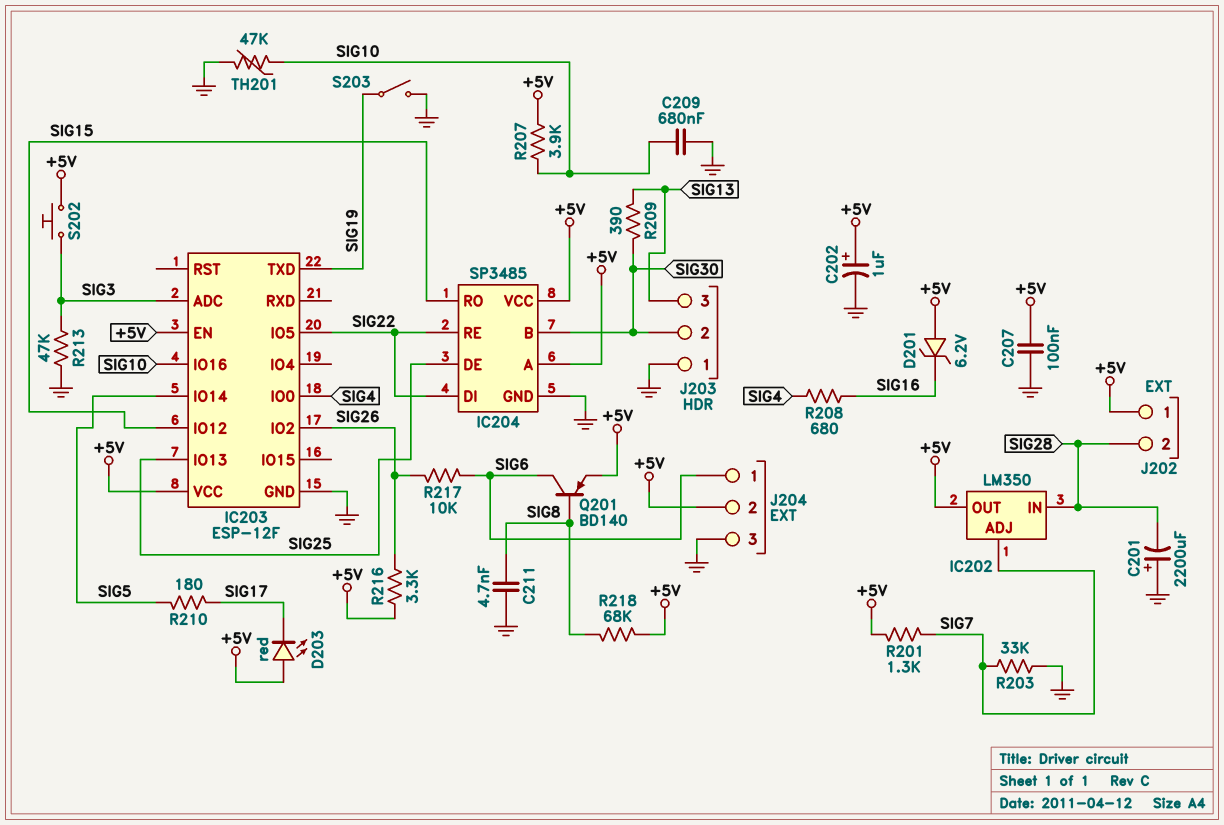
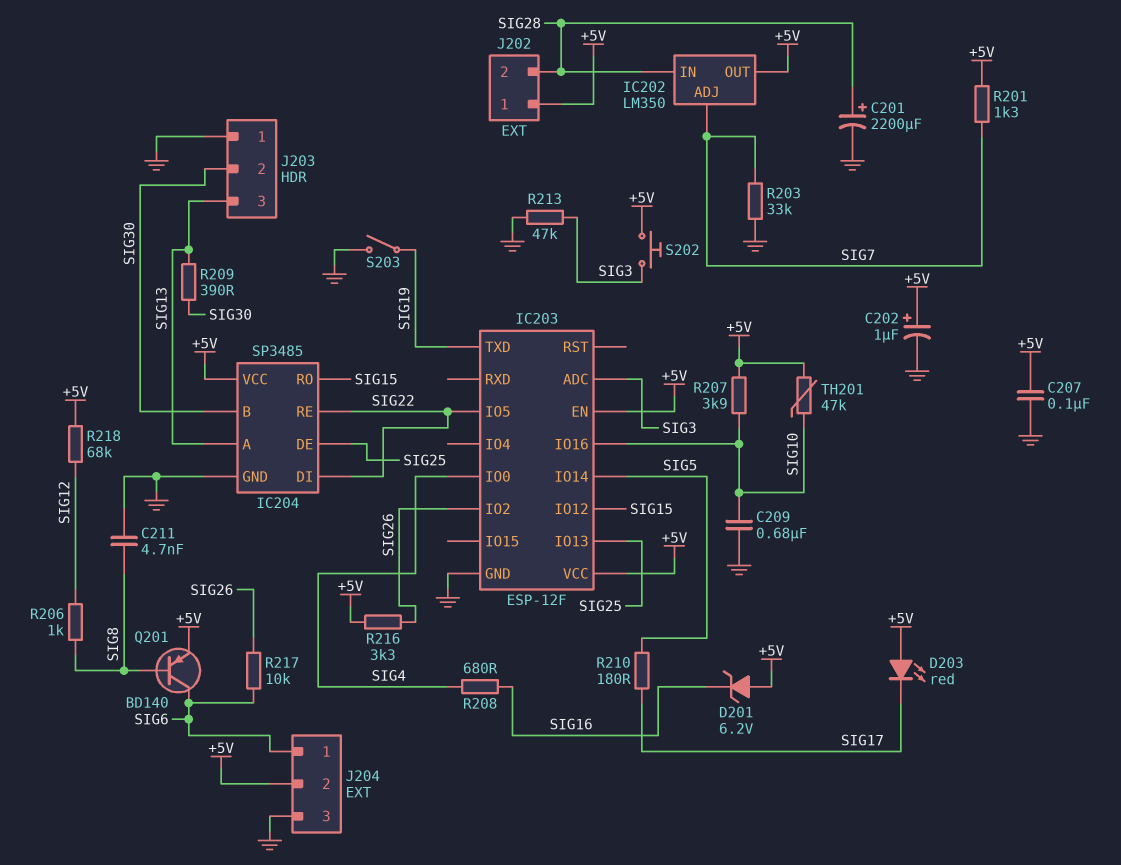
C201: 2200uF (plus GND, minus SIG28) -> 2200uF (plus SIG28, minus GND)
IC204 pin A: +5V -> SIG13
R206: none -> 1k (SIG8, SIG12)
R218: 68k (+5V, SIG8) -> 68k (+5V, SIG12)
TH201: 47k (GND, SIG10) -> 47k (+5V, SIG10)

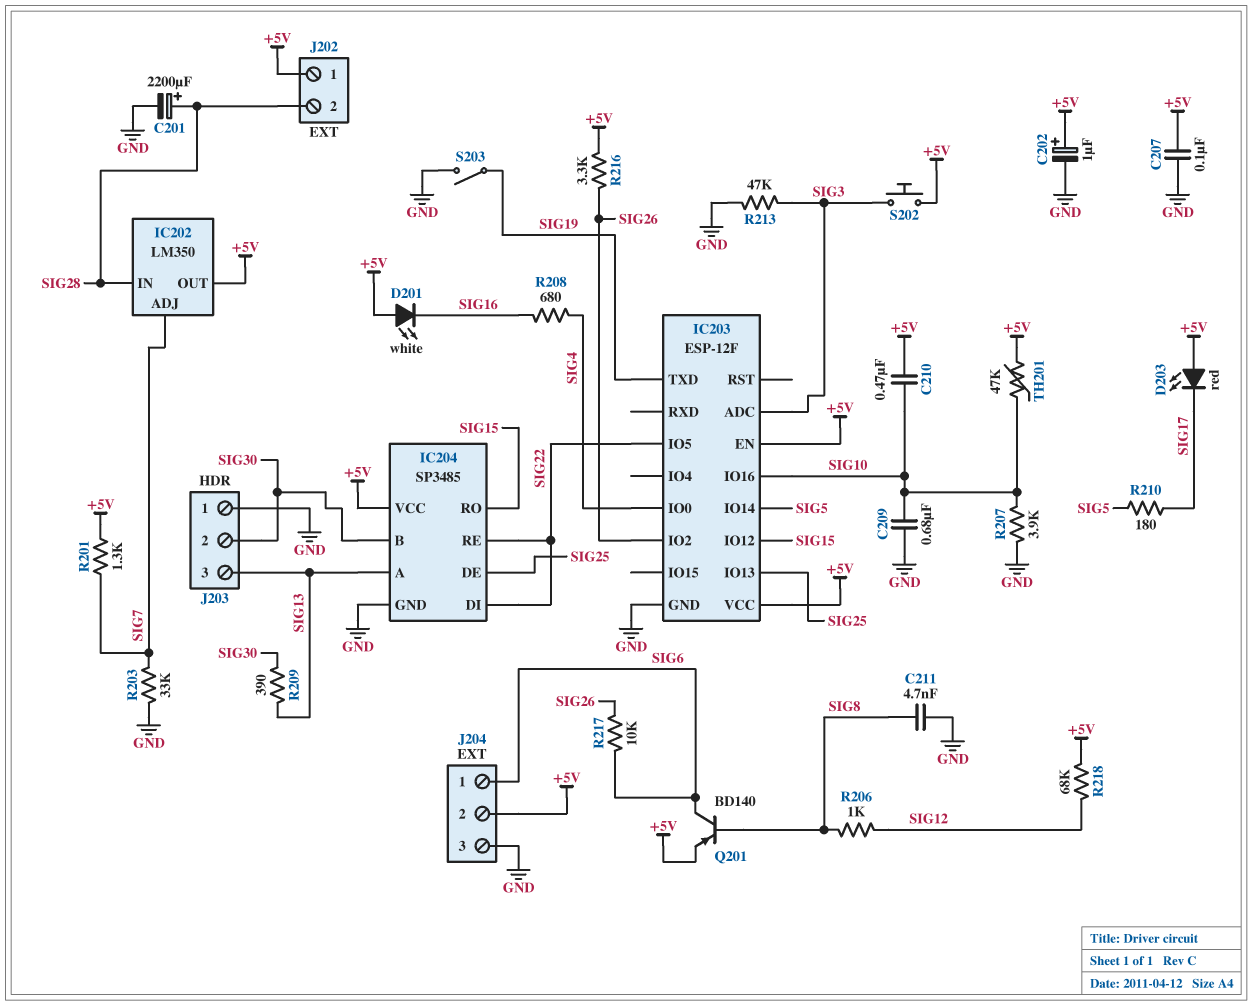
C210: none -> 470nF (+5V, SIG10)
D201: zener 6.2V (A +5V, K SIG16) -> LED white (A +5V, K SIG16)
R207: 3.9k (+5V, SIG10) -> 3.9k (GND, SIG10)

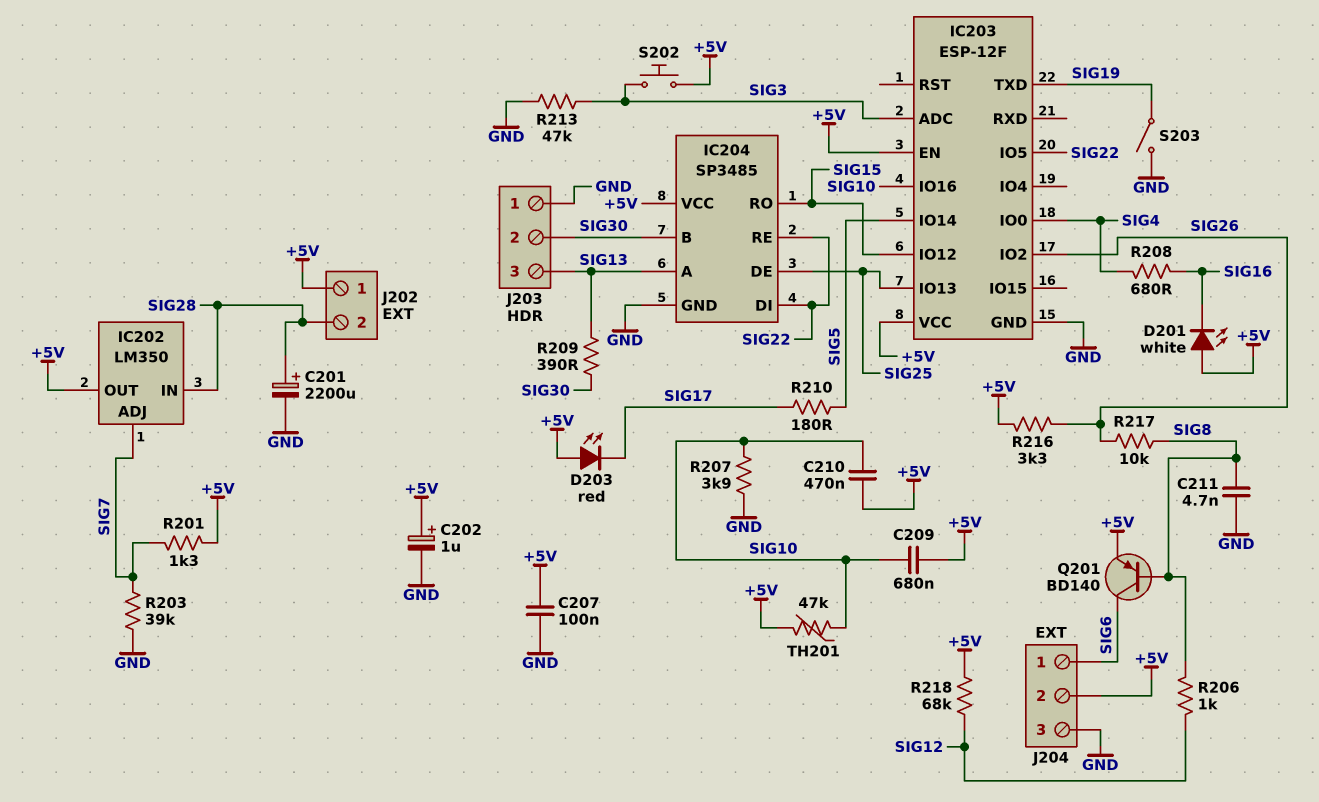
C209: 680nF (GND, SIG10) -> 680nF (+5V, SIG10)
R203: 33k (GND, SIG7) -> 39k (GND, SIG7)
R217: 10k (SIG6, SIG26) -> 10k (SIG8, SIG26)

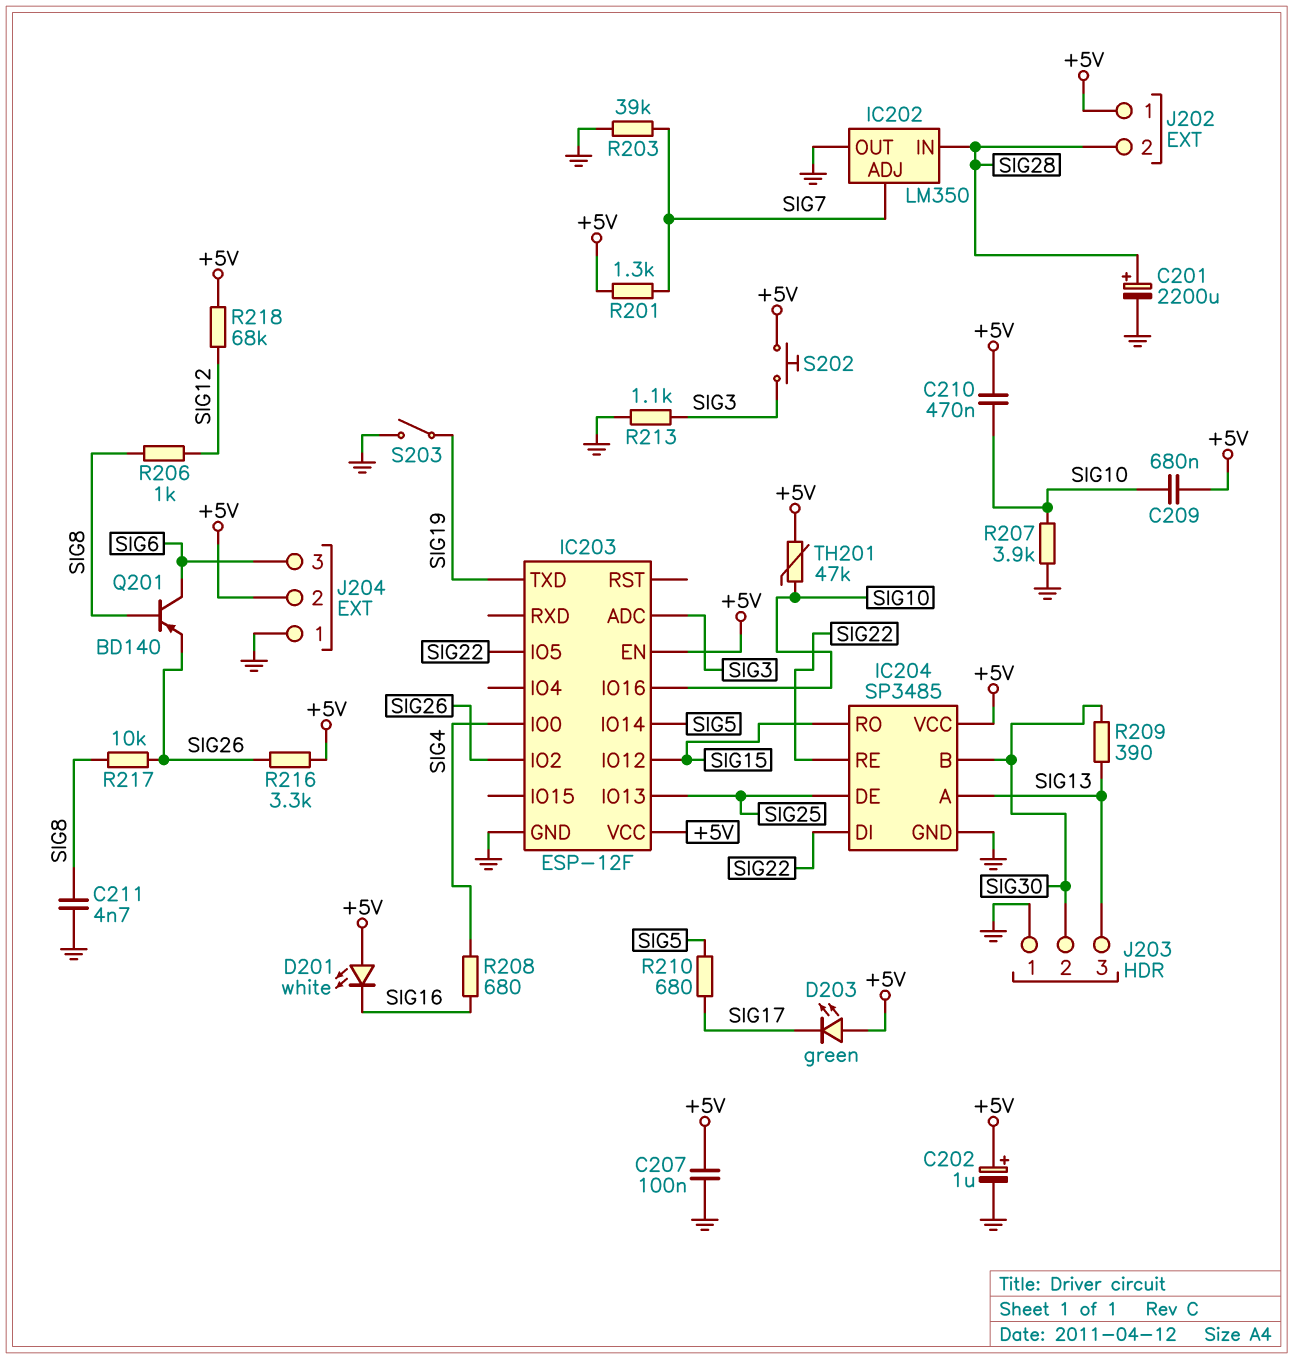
D203: LED red (A +5V, K SIG17) -> LED green (A +5V, K SIG17)
IC202 pin OUT: +5V -> GND
J204 pin 1: SIG6 -> GND
J204 pin 3: GND -> SIG6
Q201: PNP BD140 (B SIG8, C SIG6, E +5V) -> PNP BD140 (B SIG8, C SIG6, E SIG26)
R210: 180 (SIG5, SIG17) -> 680 (SIG5, SIG17)
R213: 47k (GND, SIG3) -> 1.1k (GND, SIG3)

